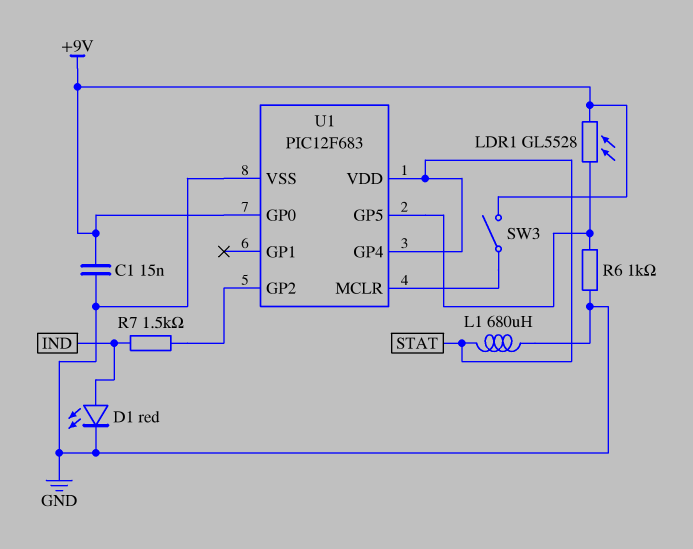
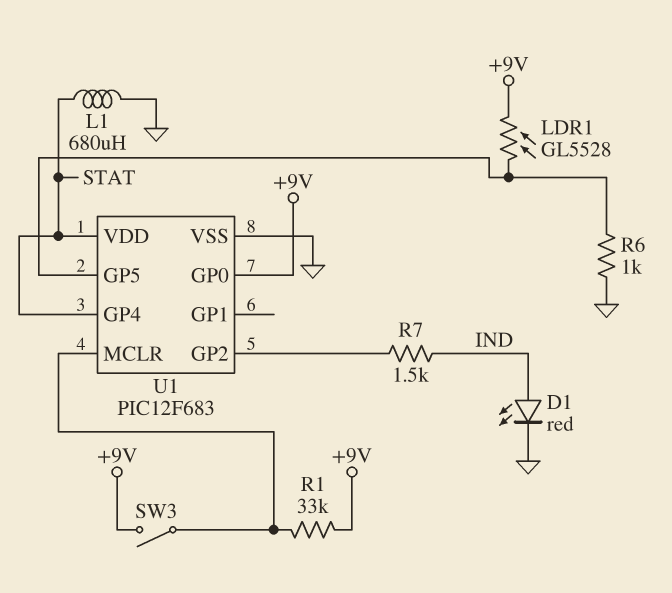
C1: 15nF (+9V, GND) -> none
R1: none -> 33k (+9V, U1/MCLR)

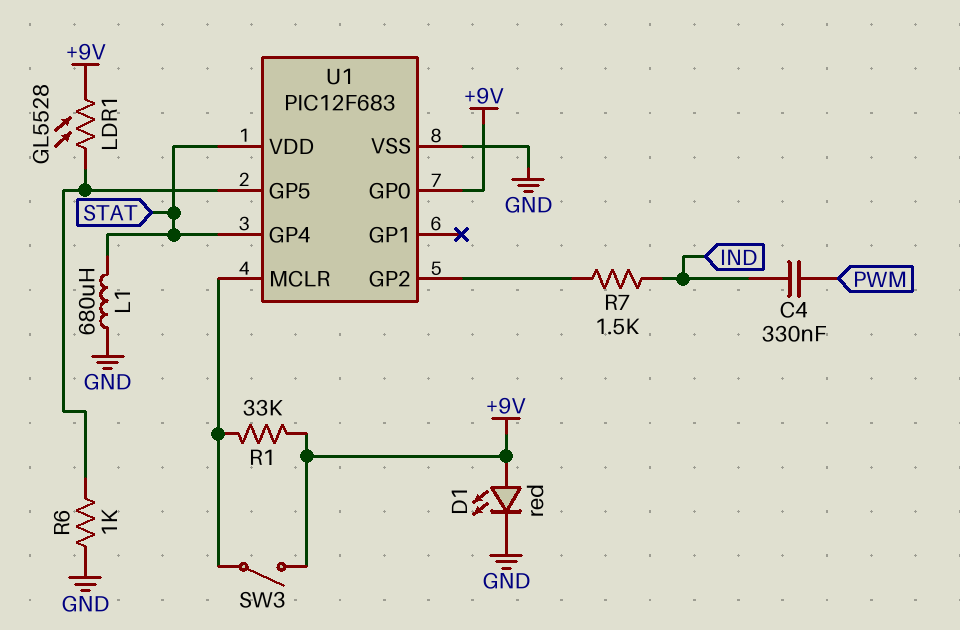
C4: none -> 330nF (IND, PWM)
D1: LED red (A IND, K GND) -> LED red (A +9V, K GND)

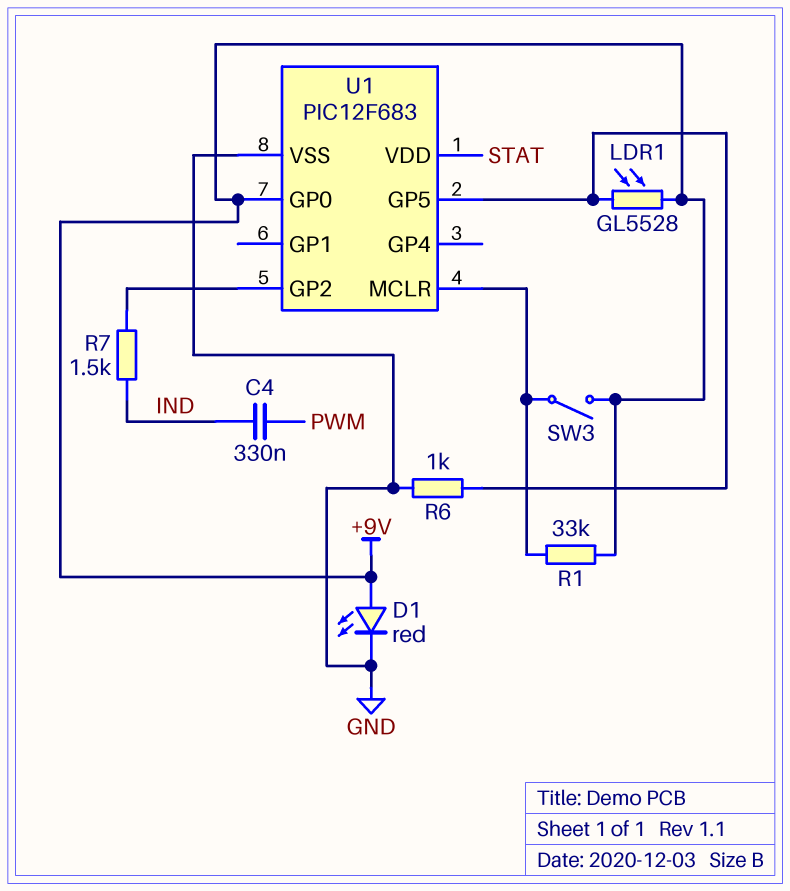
L1: 680uH (GND, STAT) -> none
U1 pin GP4: STAT -> none

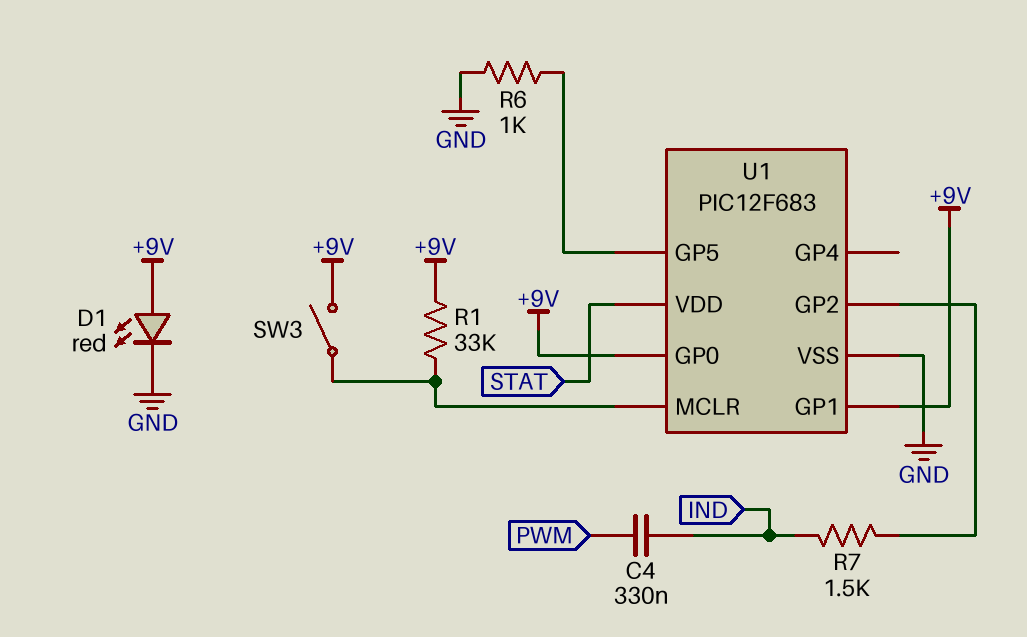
LDR1: GL5528 (+9V, U1/GP5) -> none
U1 pin GP1: none -> +9V

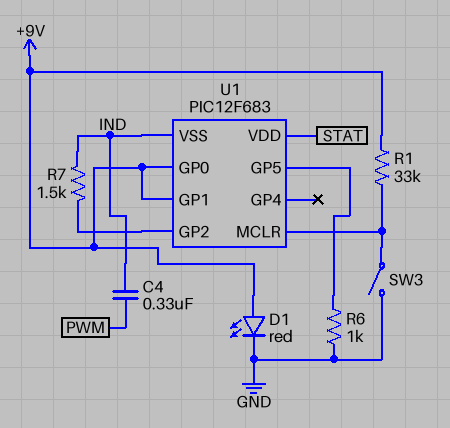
SW3: switch (+9V, U1/MCLR) -> switch (GND, U1/MCLR)
U1 pin VSS: GND -> IND

